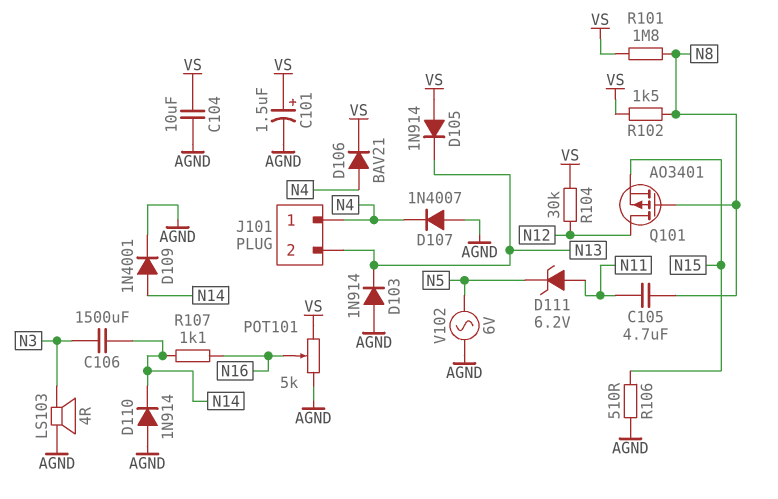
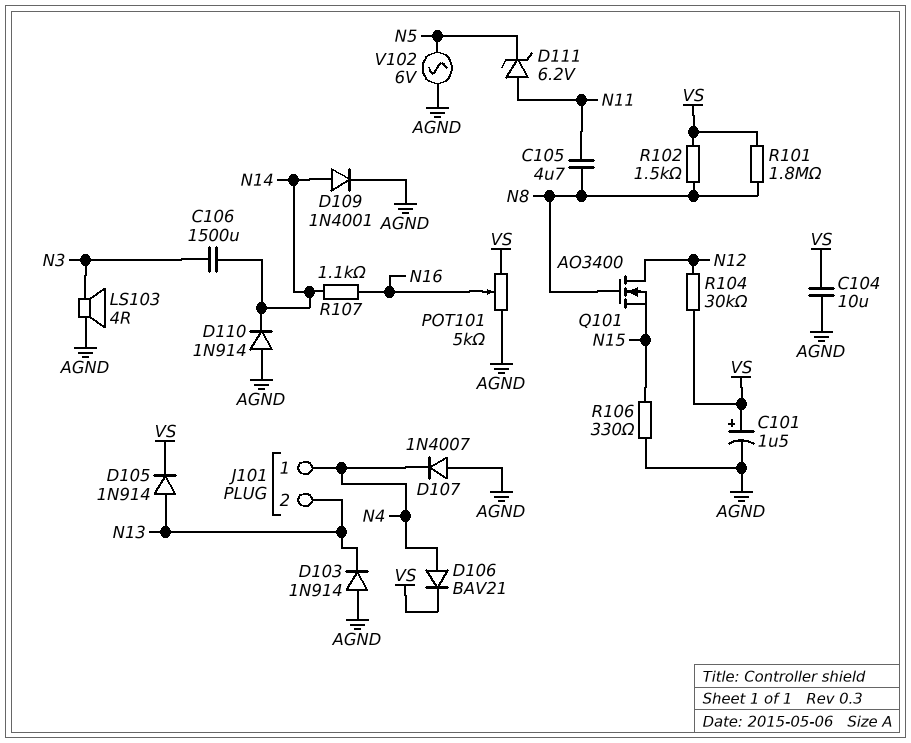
D105: diode 1N914 (A VS, K N13) -> diode 1N914 (A N13, K VS)
Q101: PMOS AO3401 (G N8, D N12, S N15) -> NMOS AO3400 (G N8, D N12, S N15)
R106: 510 (AGND, N15) -> 330 (AGND, N15)

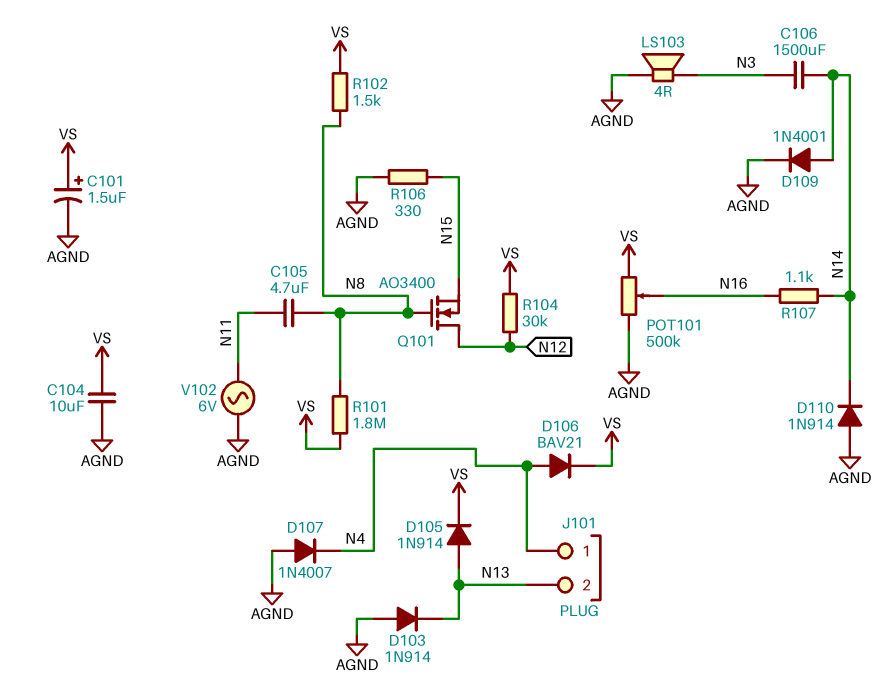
D111: zener 6.2V (A N11, K N5) -> none
POT101: 5k (AGND, VS, wiper N16) -> 500k (AGND, VS, wiper N16)
V102: AC 6V (AGND, N5) -> AC 6V (AGND, N11)

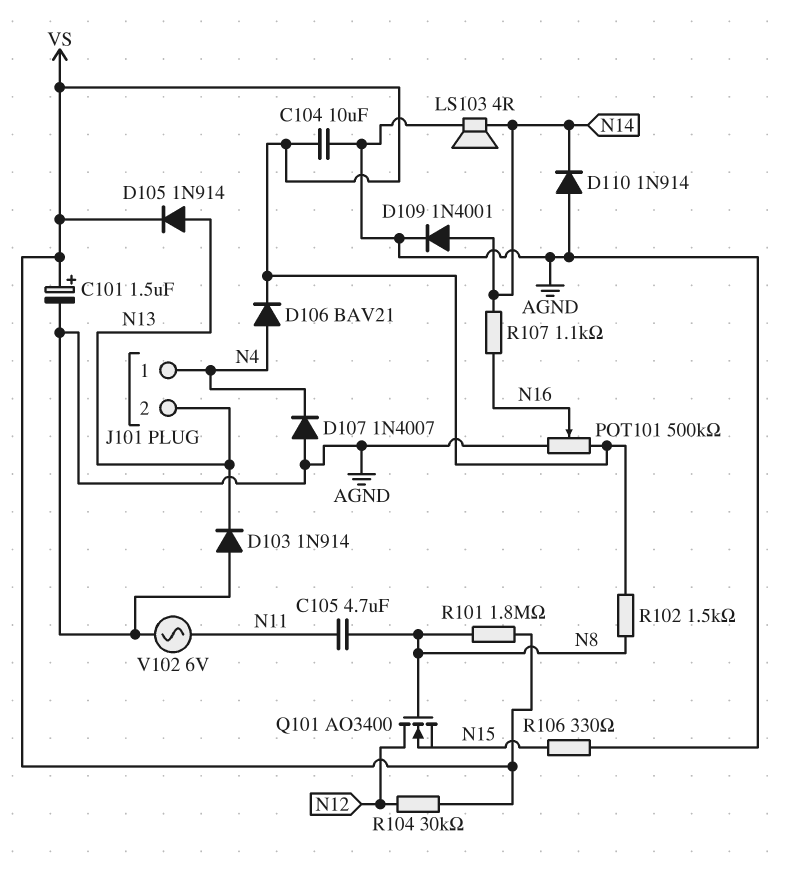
C106: 1500uF (N3, N14) -> none
LS103: speaker 4R (AGND, N3) -> speaker 4R (AGND, N14)

